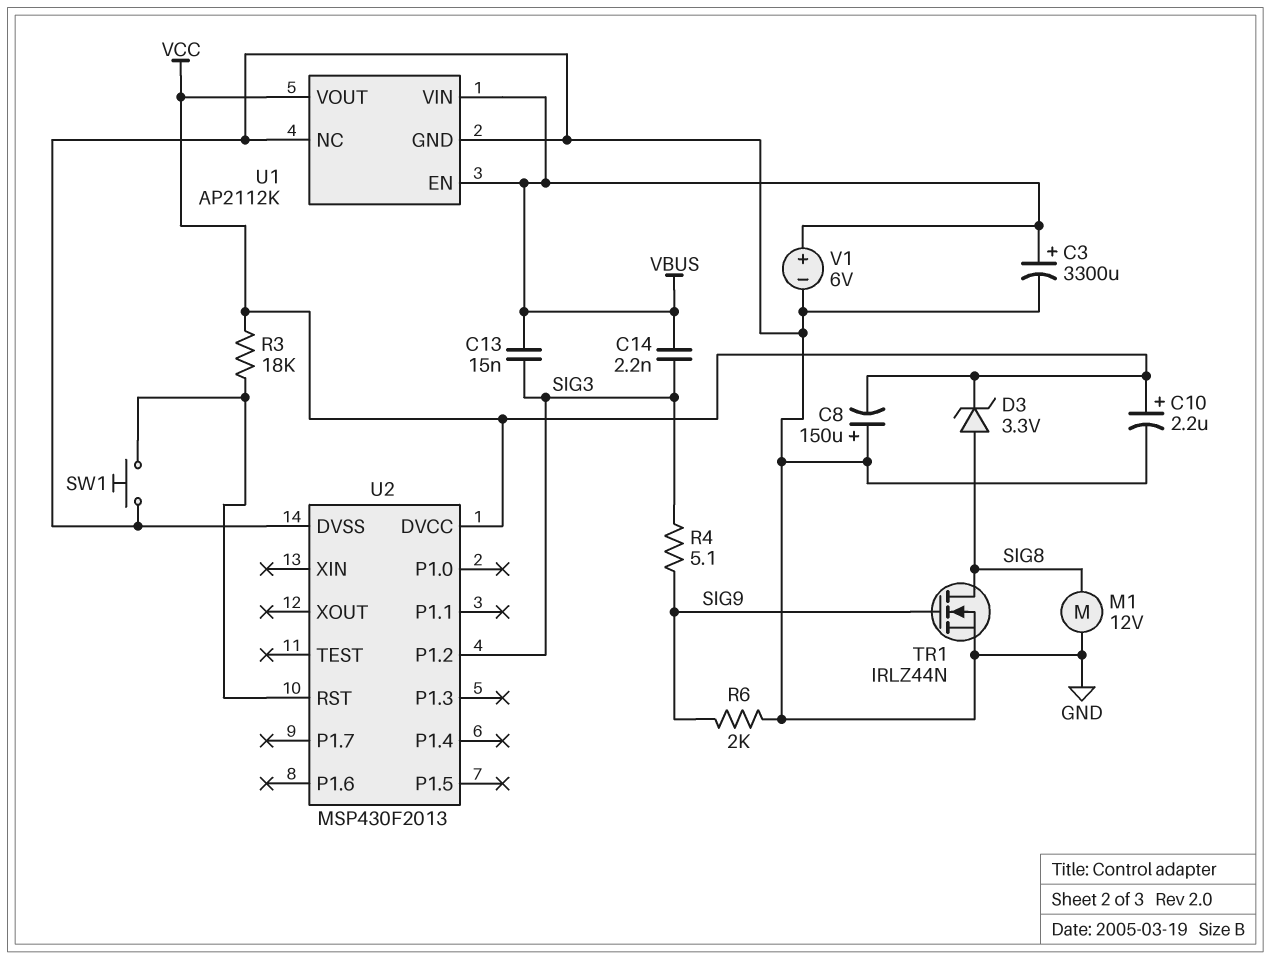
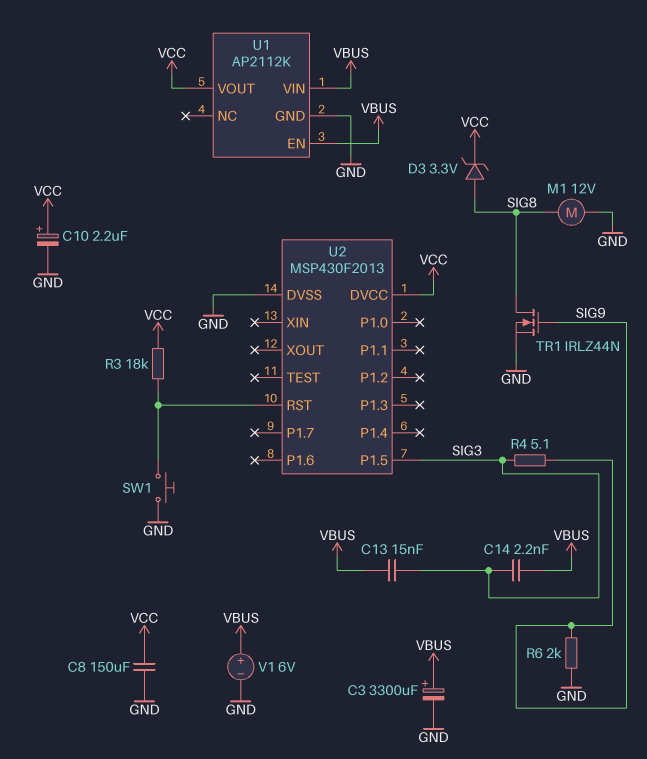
C8: 150uF (plus GND, minus VCC) -> 150uF (GND, VCC)
U1 pin NC: GND -> none
U2 pin P1.2: SIG3 -> none
U2 pin P1.5: none -> SIG3

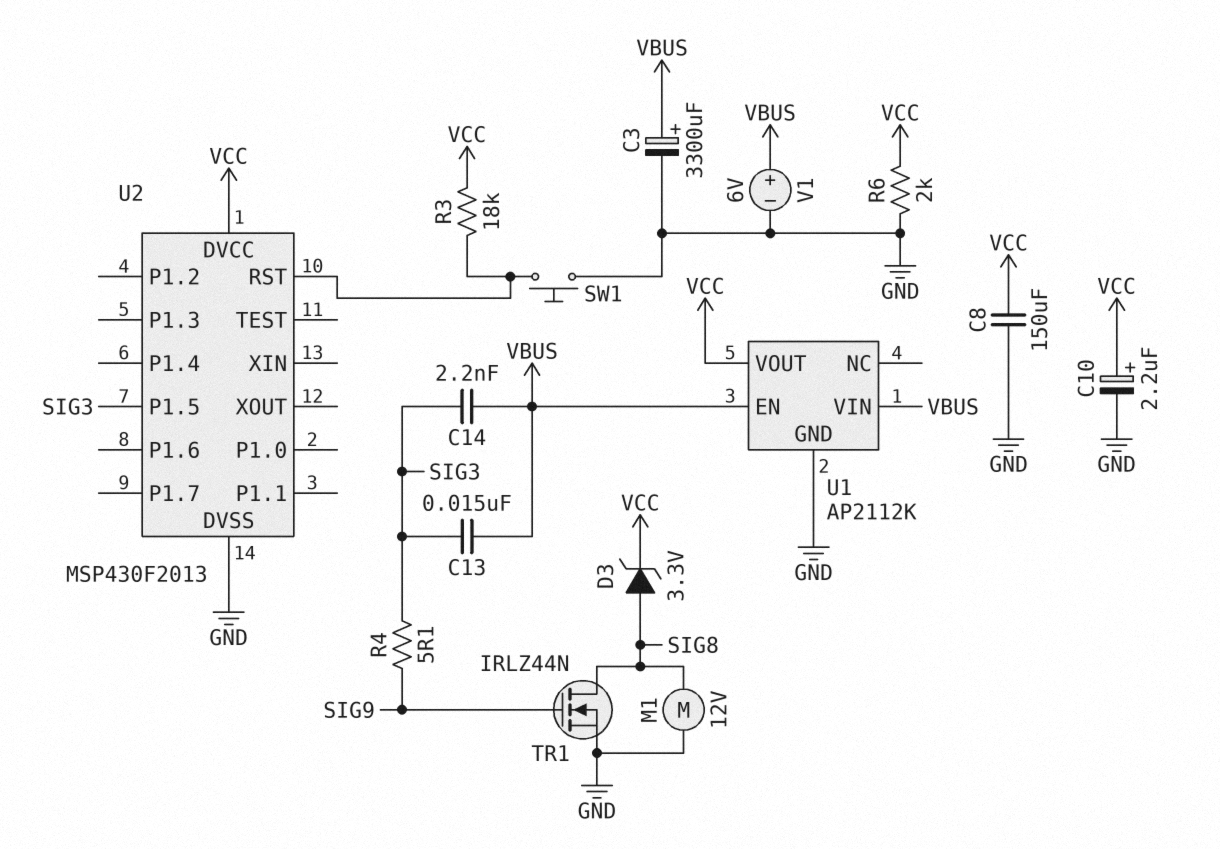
R6: 2k (GND, SIG9) -> 2k (GND, VCC)

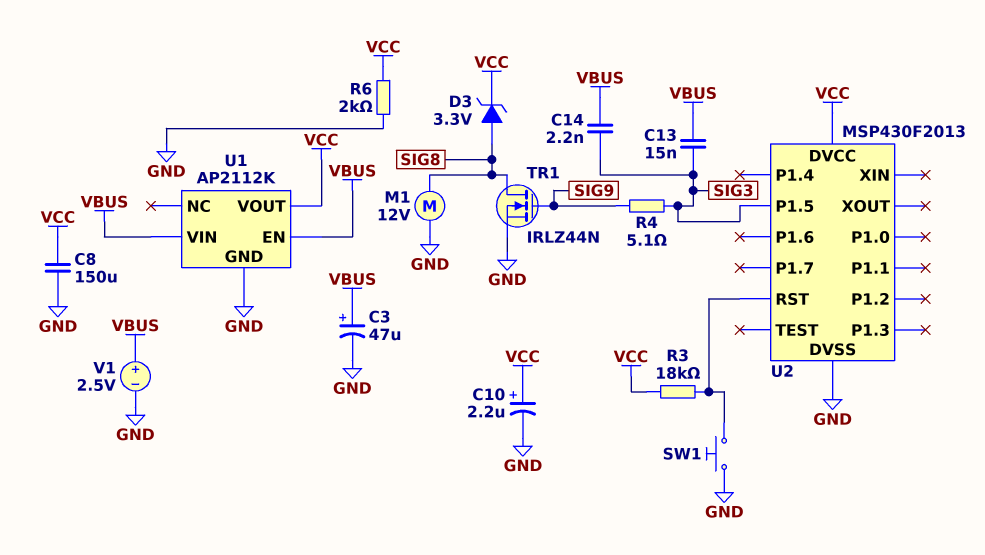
C3: 3300uF (plus VBUS, minus GND) -> 47uF (plus VBUS, minus GND)
V1: 6V (plus VBUS, minus GND) -> 2.5V (plus VBUS, minus GND)

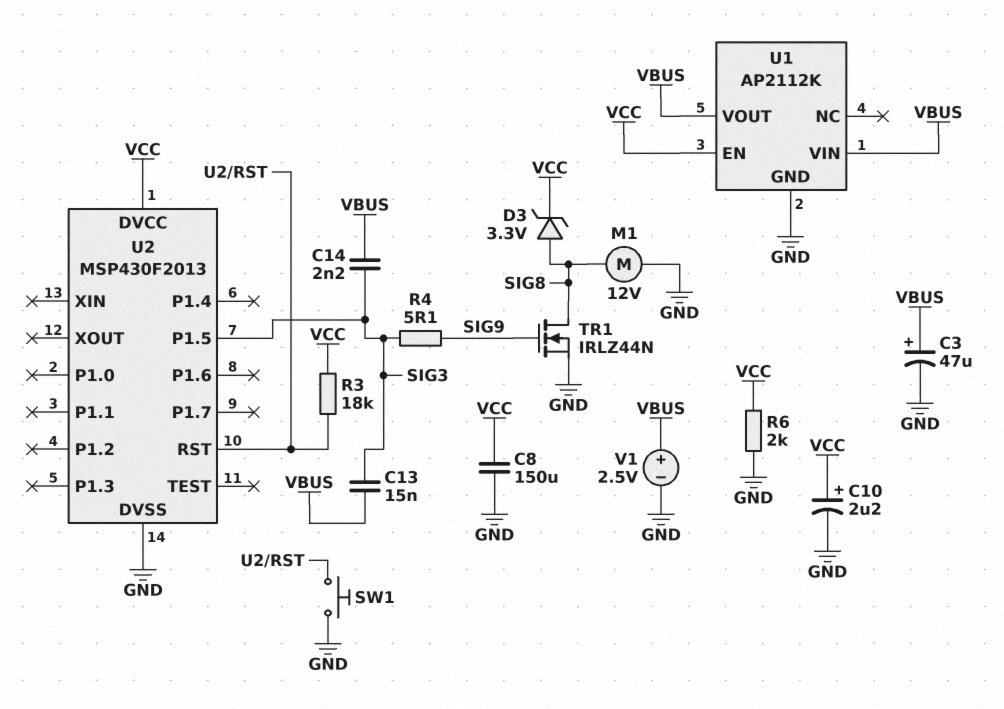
U1 pin EN: VBUS -> VCC
U1 pin VOUT: VCC -> VBUS

